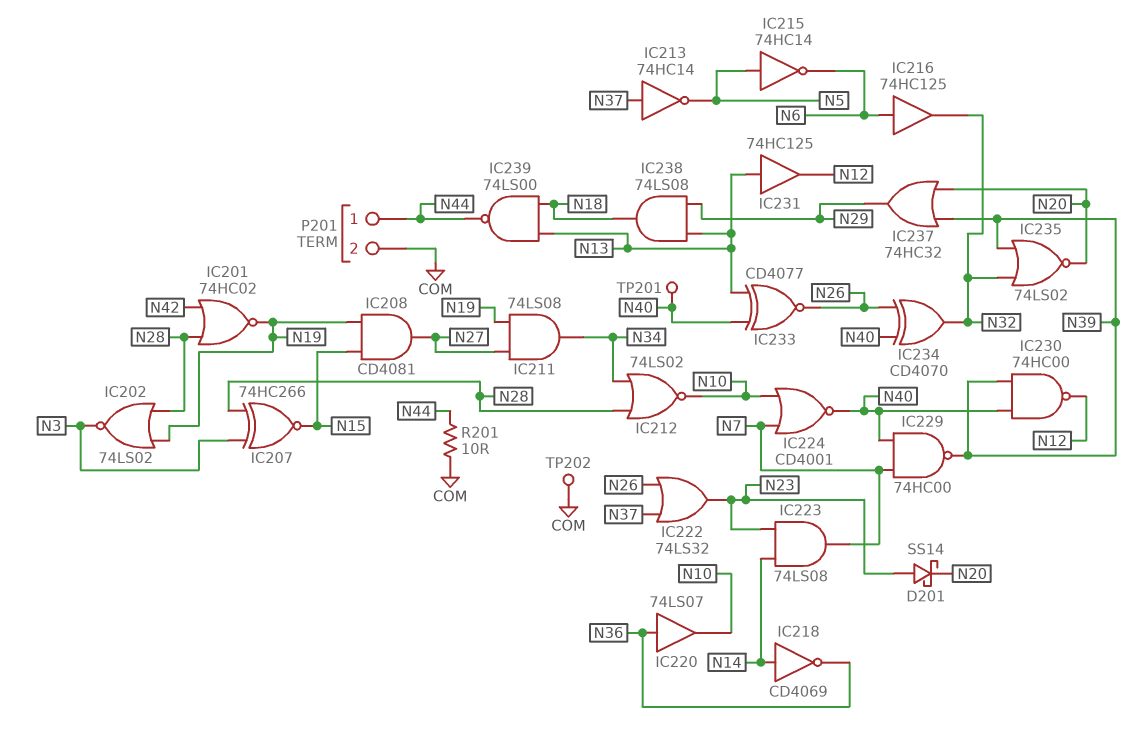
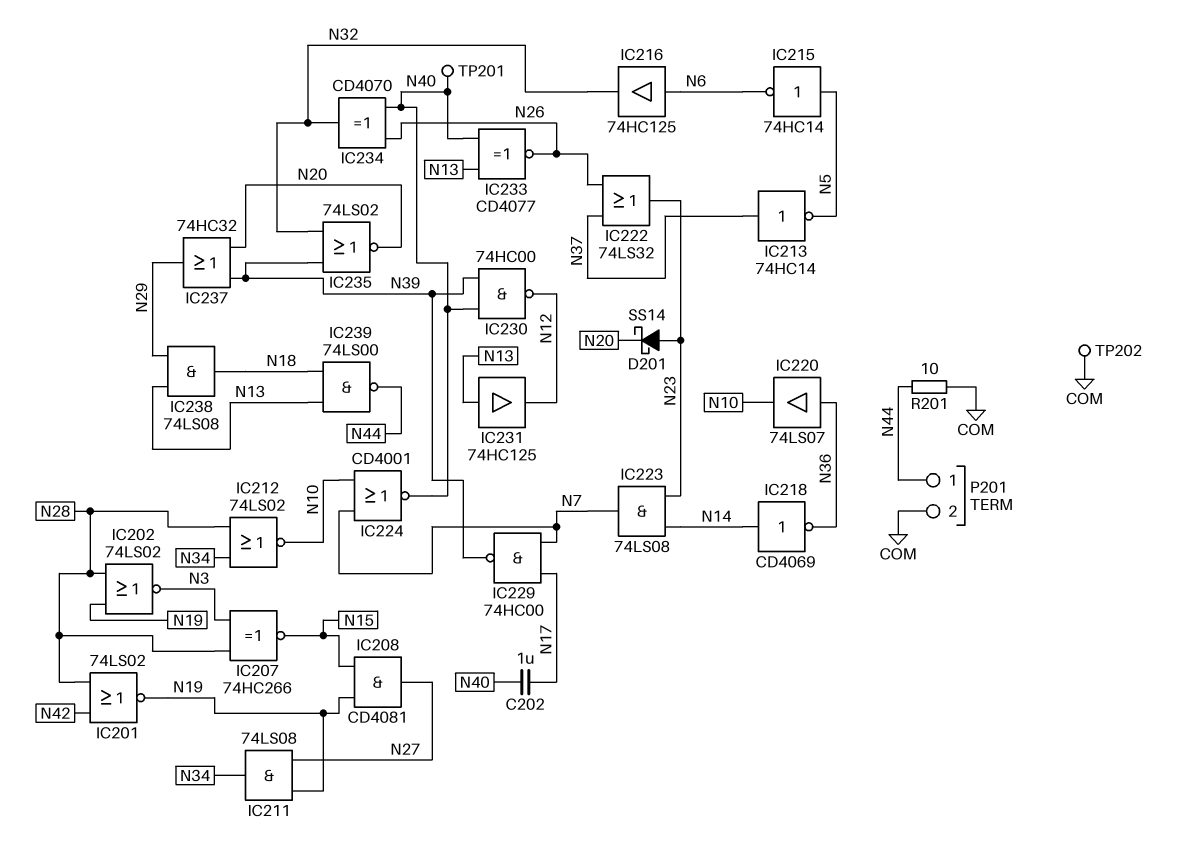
C202: none -> 1uF (N17, N40)
IC201: NOR 74HC02 (in N28, in N42, out N19) -> NOR 74LS02 (in N28, in N42, out N19)
IC229: NAND 74HC00 (in N7, in N40, out N39) -> NAND 74HC00 (in N7, in N17, out N39)

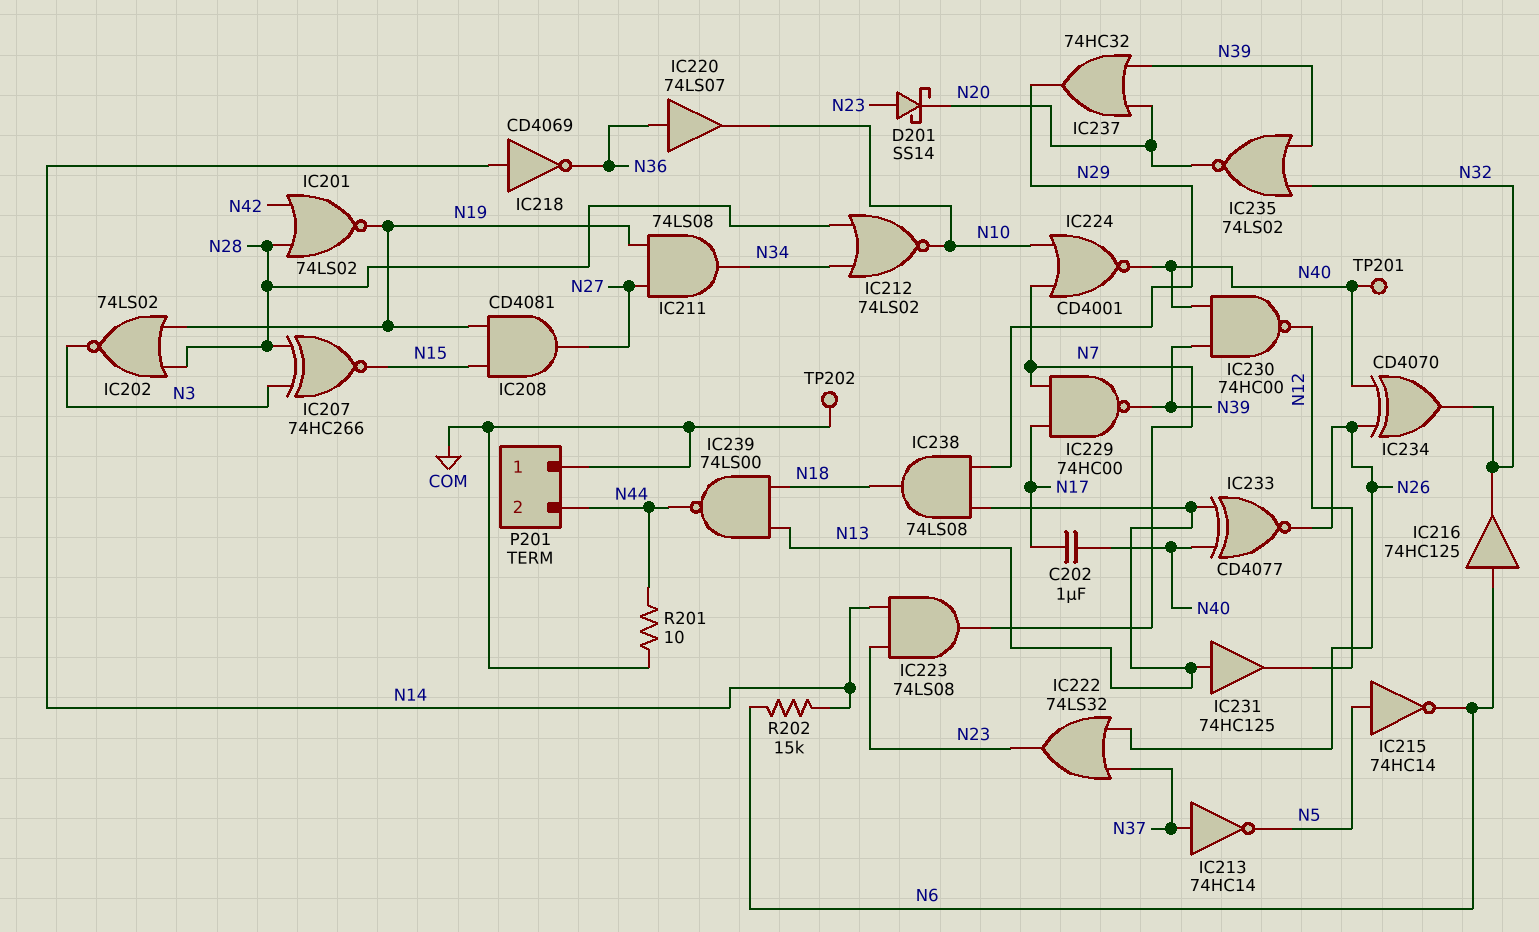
P201 pin 1: N44 -> COM
P201 pin 2: COM -> N44
R202: none -> 15k (N6, N14)

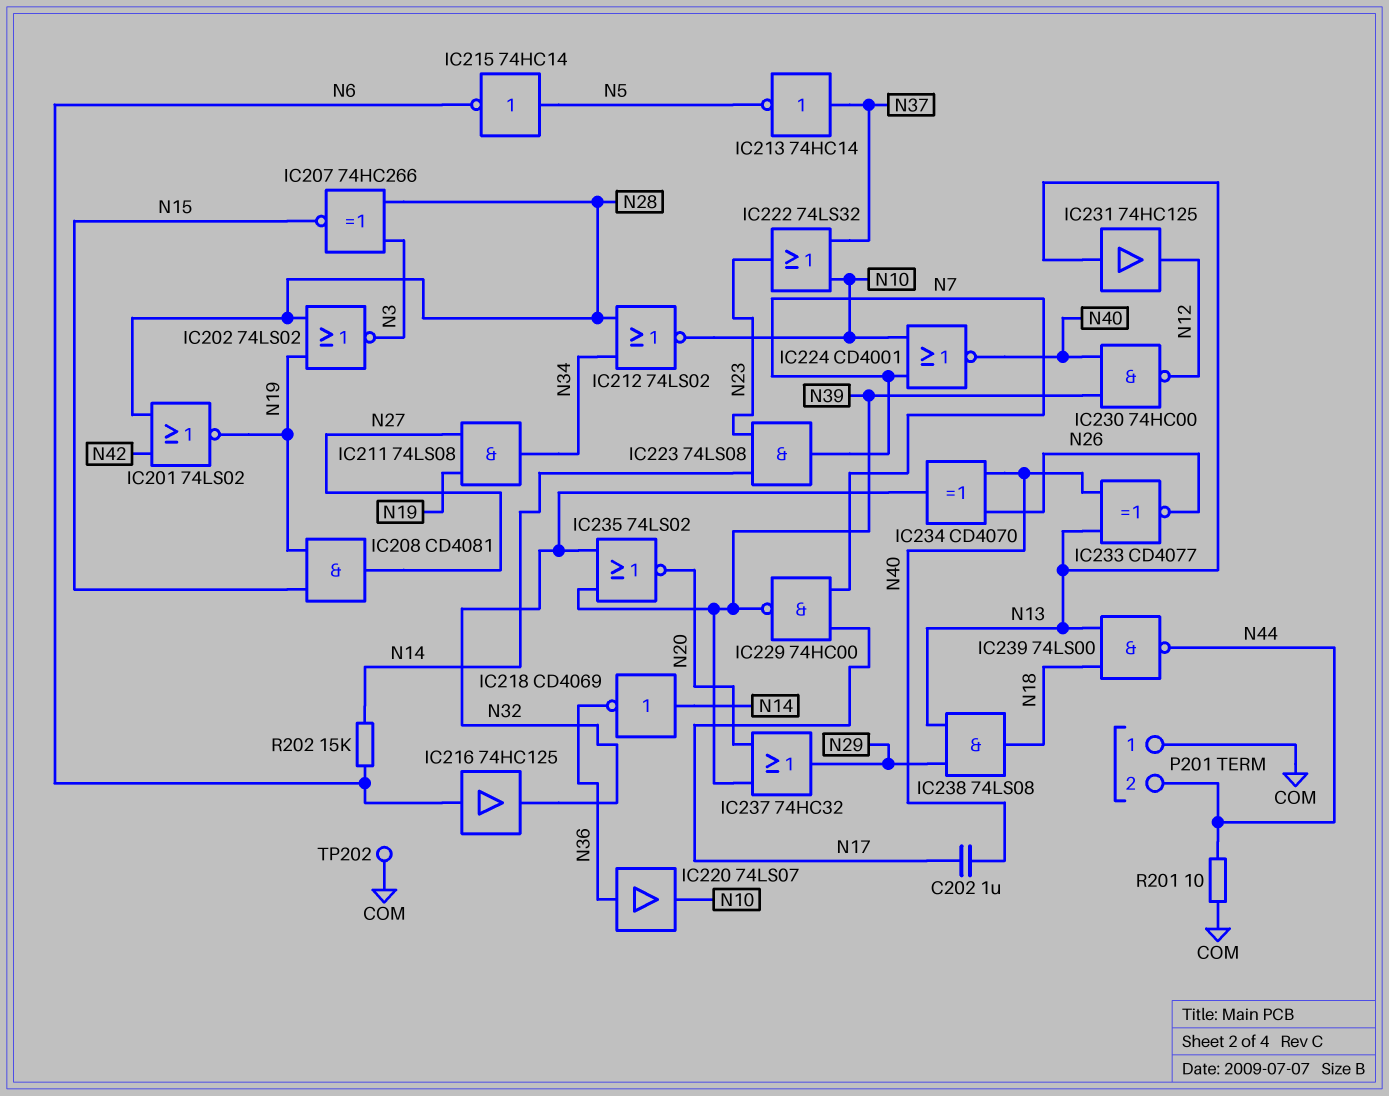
D201: schottky SS14 (A N23, K N20) -> none
IC222: OR 74LS32 (in N26, in N37, out N23) -> OR 74LS32 (in N10, in N37, out N23)
TP201: test point (N40) -> none

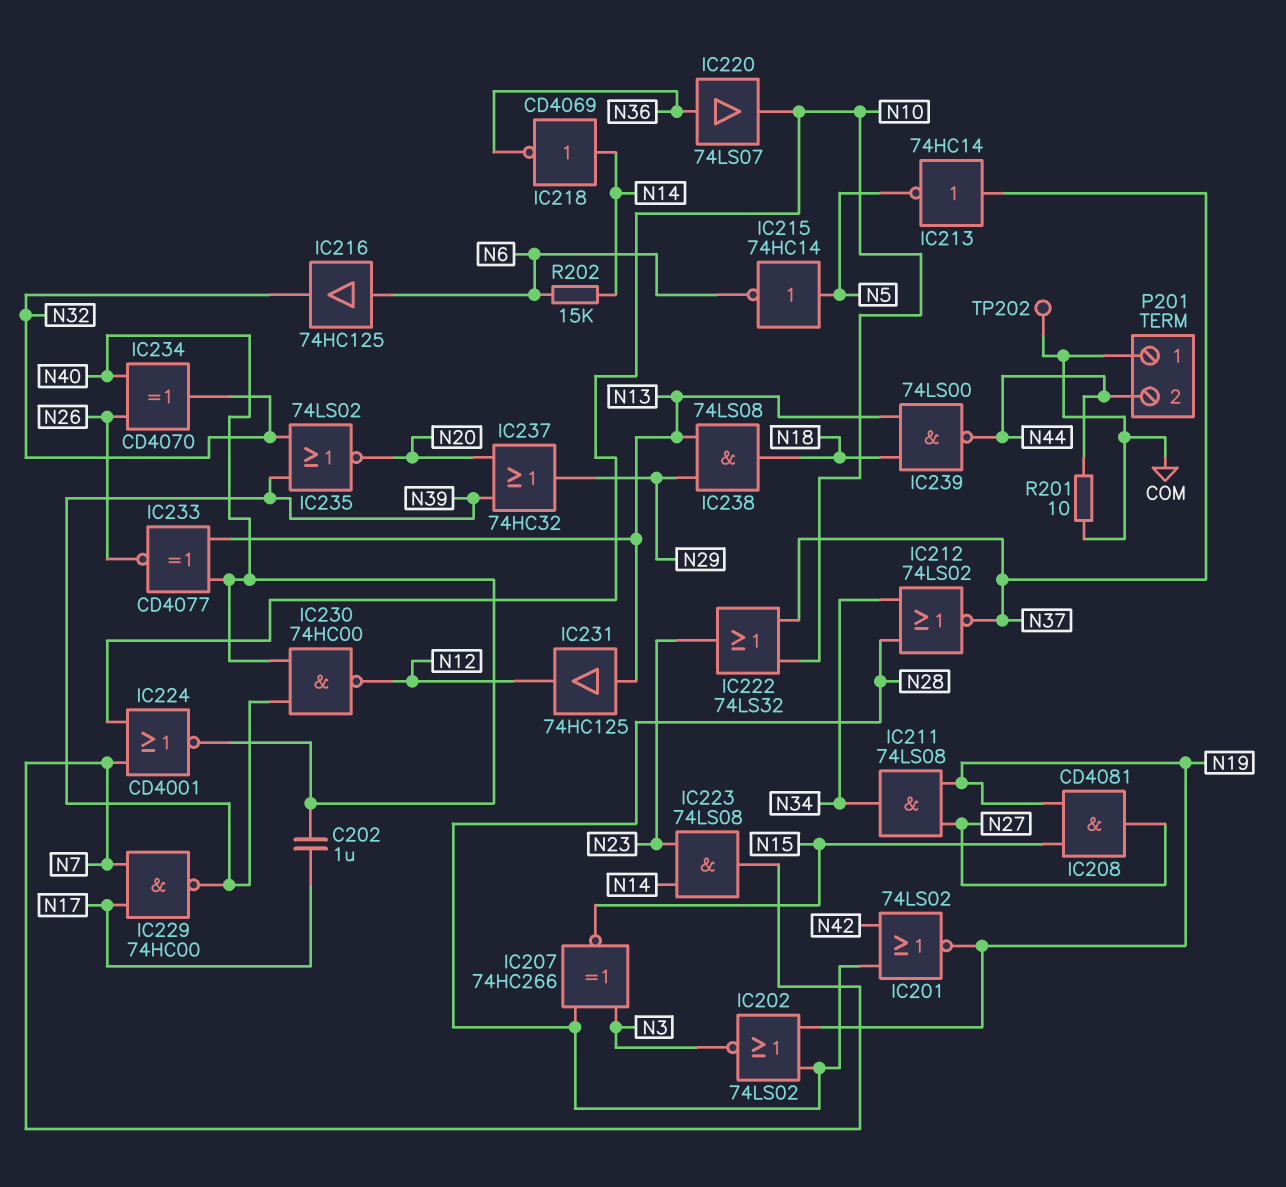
IC212: NOR 74LS02 (in N28, in N34, out N10) -> NOR 74LS02 (in N28, in N34, out N37)

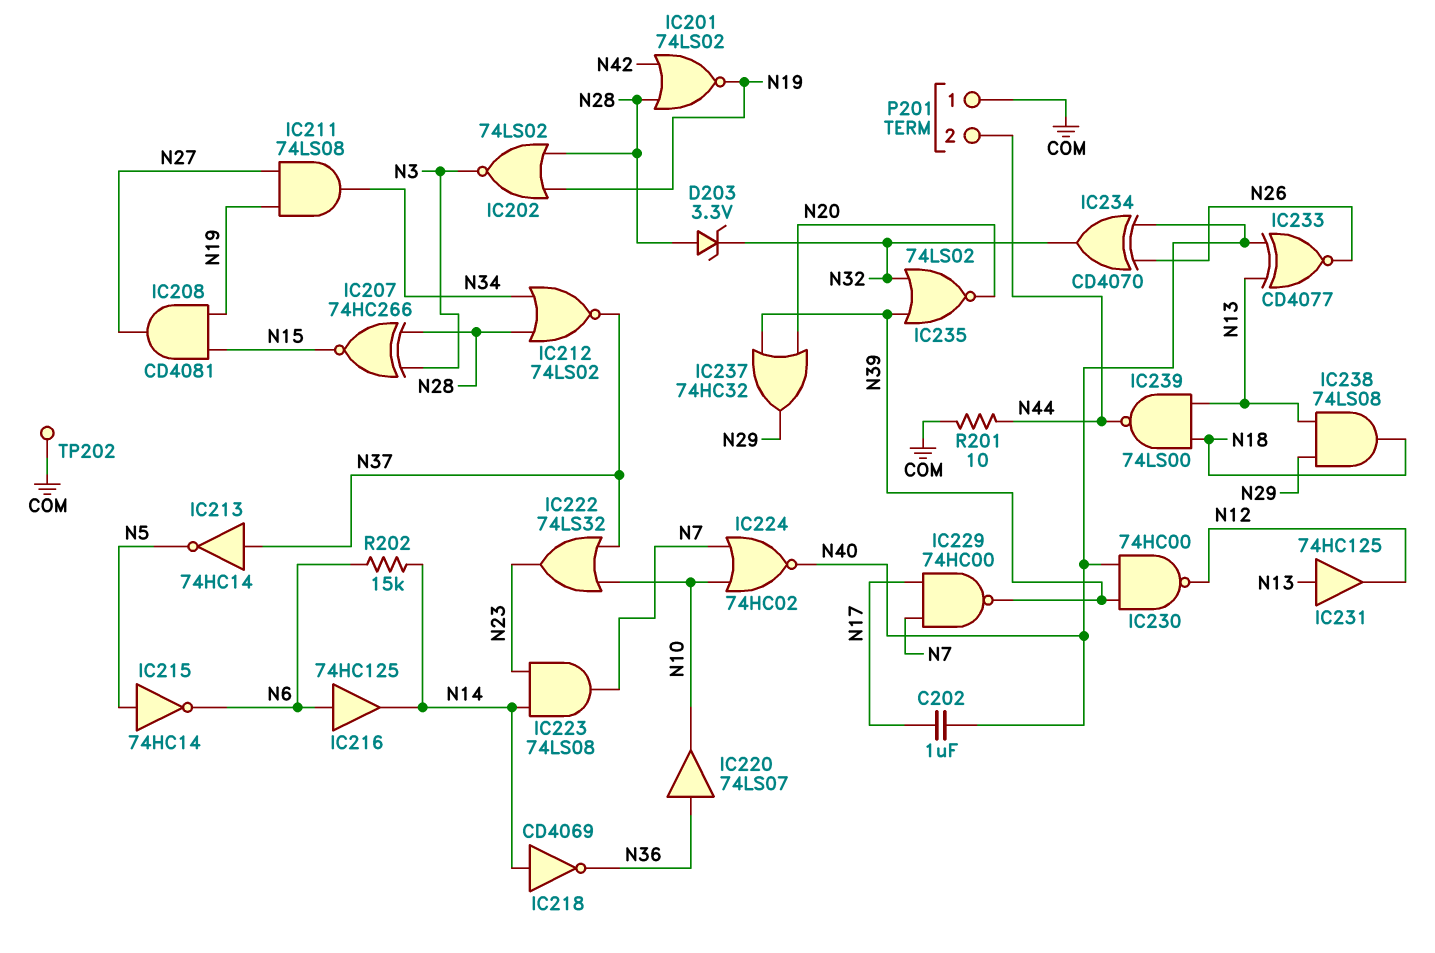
D203: none -> zener 3.3V (A N28, K N32)
IC216: buffer 74HC125 (in N6, out N32) -> buffer 74HC125 (in N6, out N14)
IC224: NOR CD4001 (in N7, in N10, out N40) -> NOR 74HC02 (in N7, in N10, out N40)

